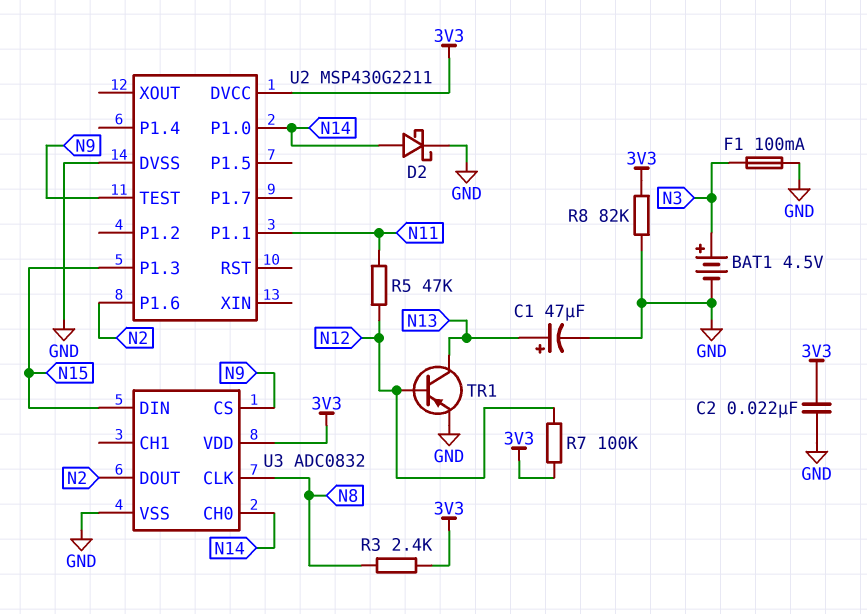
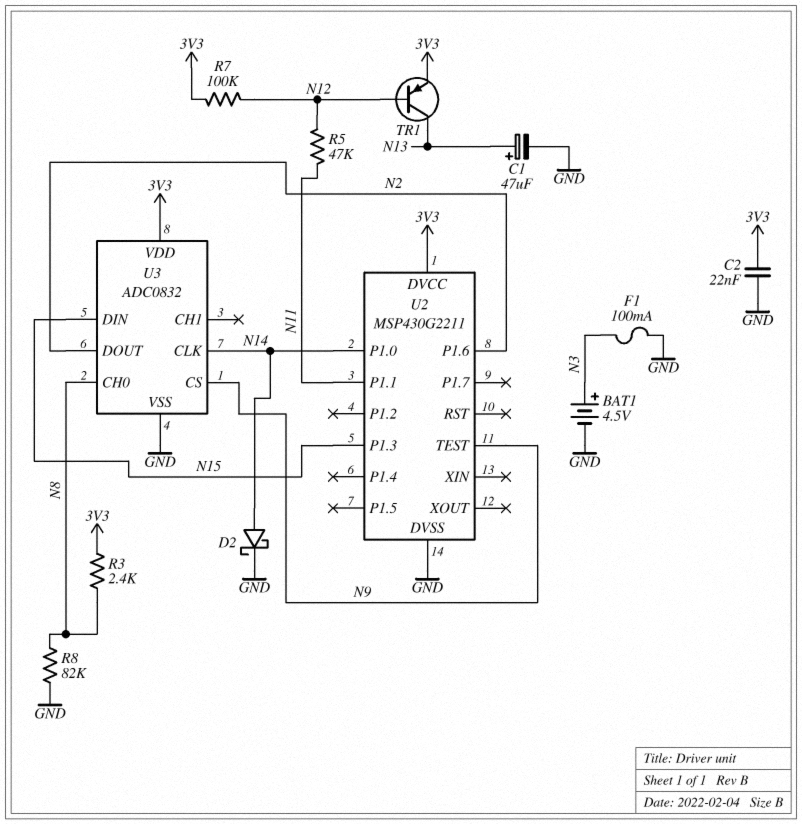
R8: 82k (3V3, GND) -> 82k (GND, N8)
TR1: PNP (B N12, C N13, E GND) -> PNP (B N12, C N13, E 3V3)
U3 pin CH0: N14 -> N8
U3 pin CLK: N8 -> N14

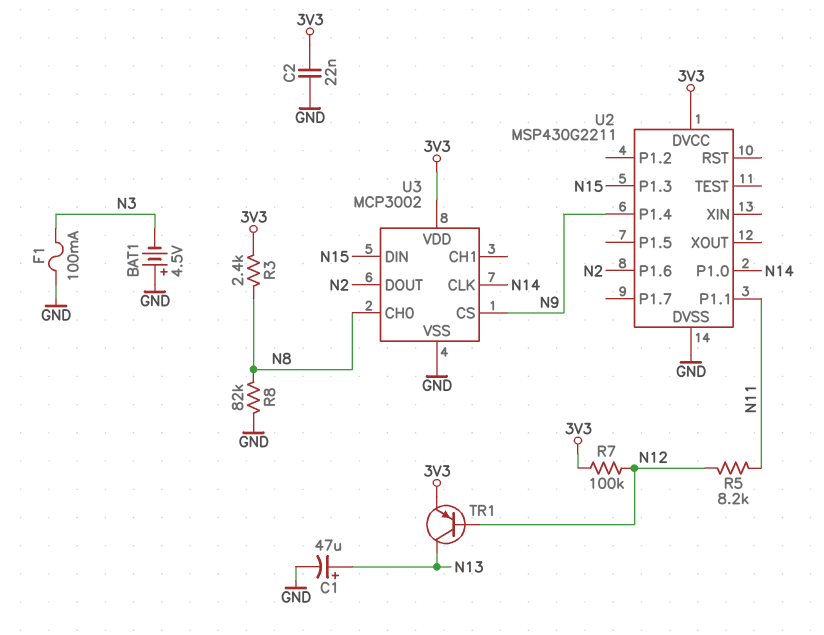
BAT1: 4.5V (plus N3, minus GND) -> 4.5V (plus GND, minus N3)
D2: schottky (A N14, K GND) -> none
R5: 47k (N11, N12) -> 8.2k (N11, N12)
U2 pin P1.4: none -> N9
U2 pin TEST: N9 -> none
U3: ADC0832 -> MCP3002

